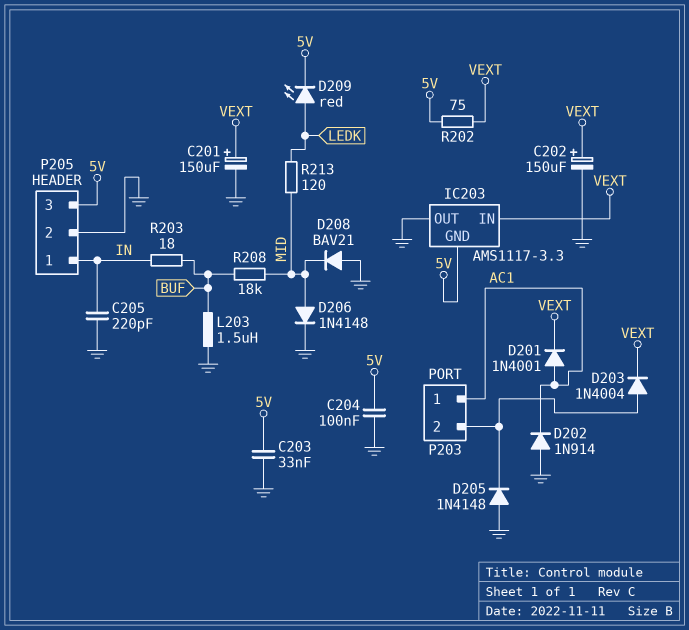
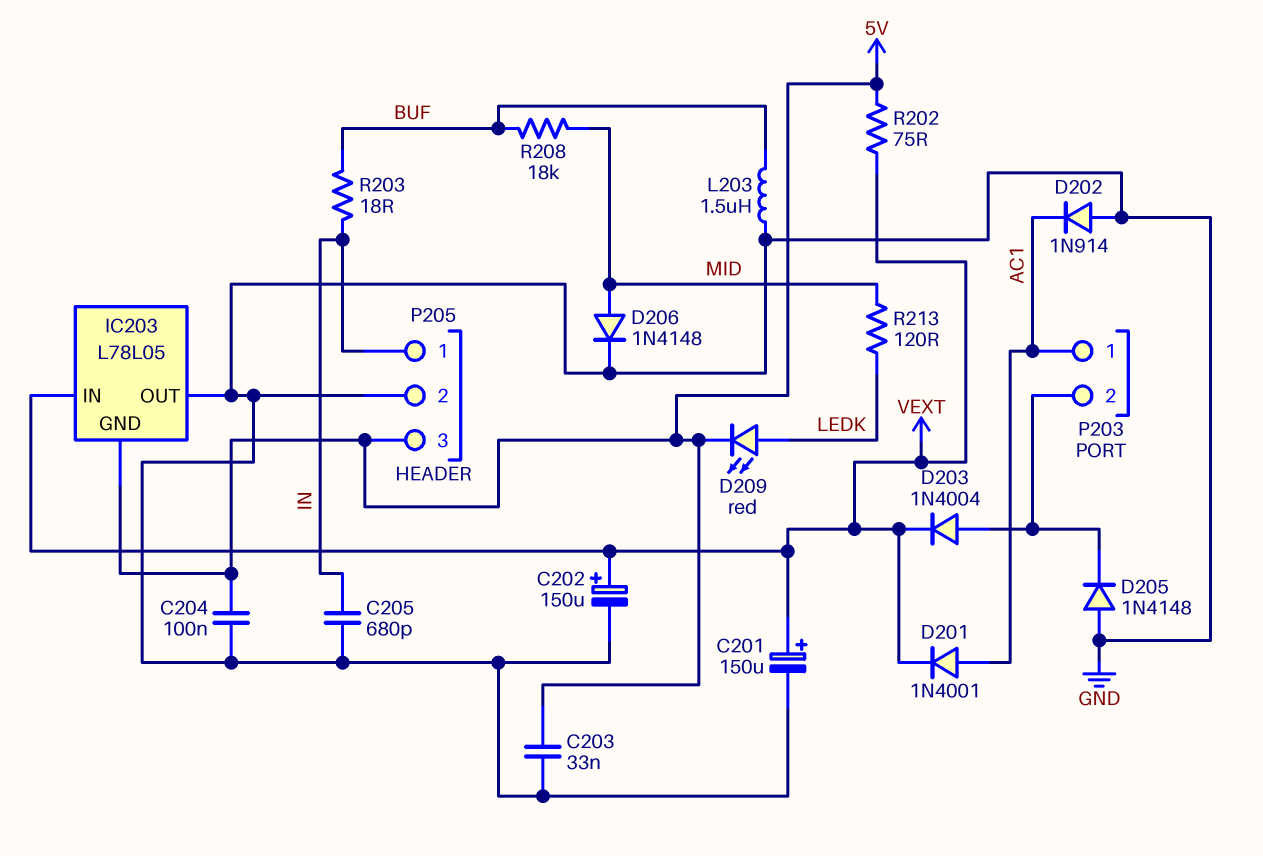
C205: 220pF (GND, IN) -> 680pF (GND, IN)
D208: diode BAV21 (A GND, K MID) -> none
IC203: AMS1117-3.3 -> L78L05

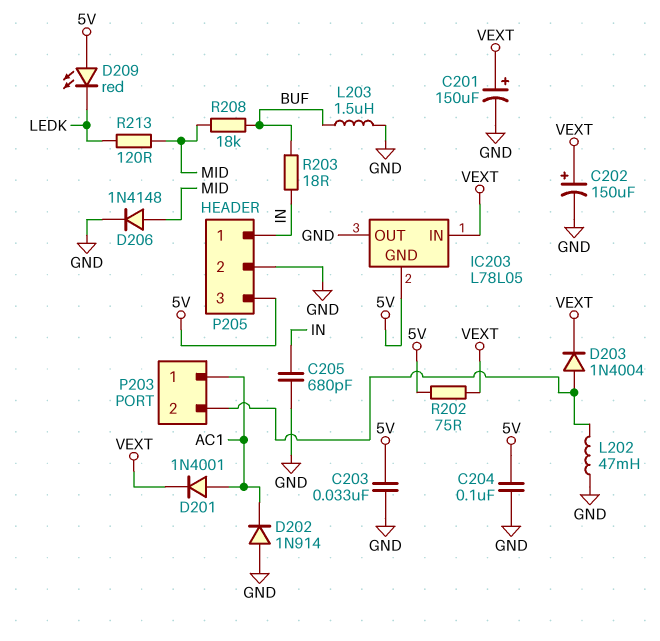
D205: diode 1N4148 (A GND, K P203/2) -> none
D209: LED red (A LEDK, K 5V) -> LED red (A 5V, K LEDK)
L202: none -> 47mH (GND, P203/2)

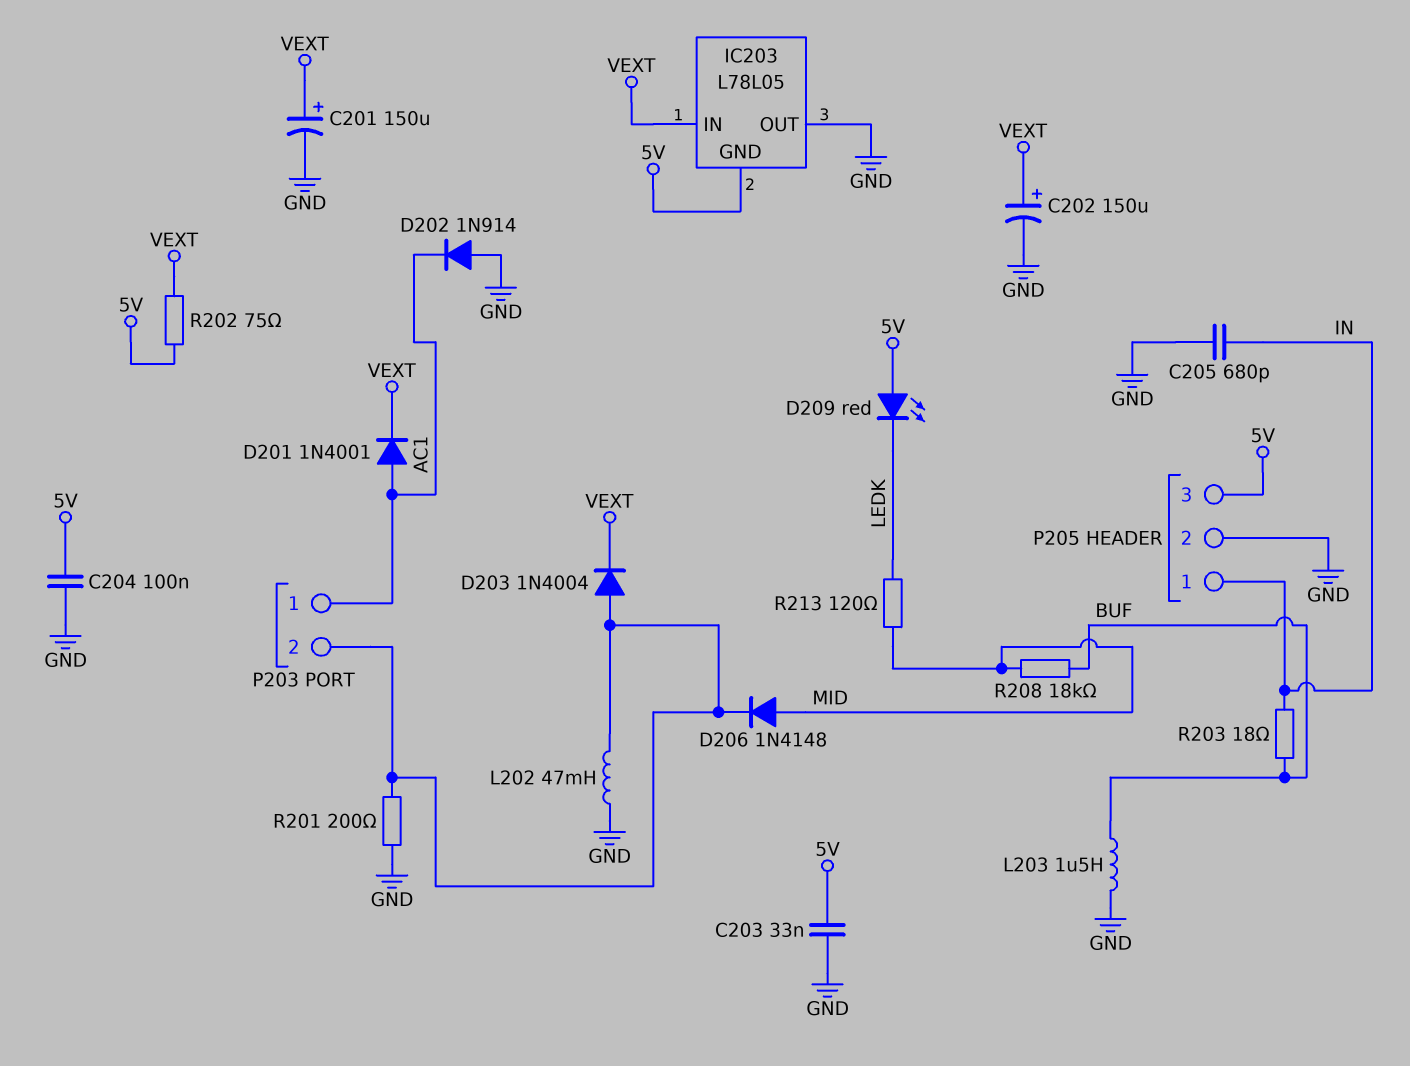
D206: diode 1N4148 (A MID, K GND) -> diode 1N4148 (A MID, K P203/2)
R201: none -> 200 (GND, P203/2)

